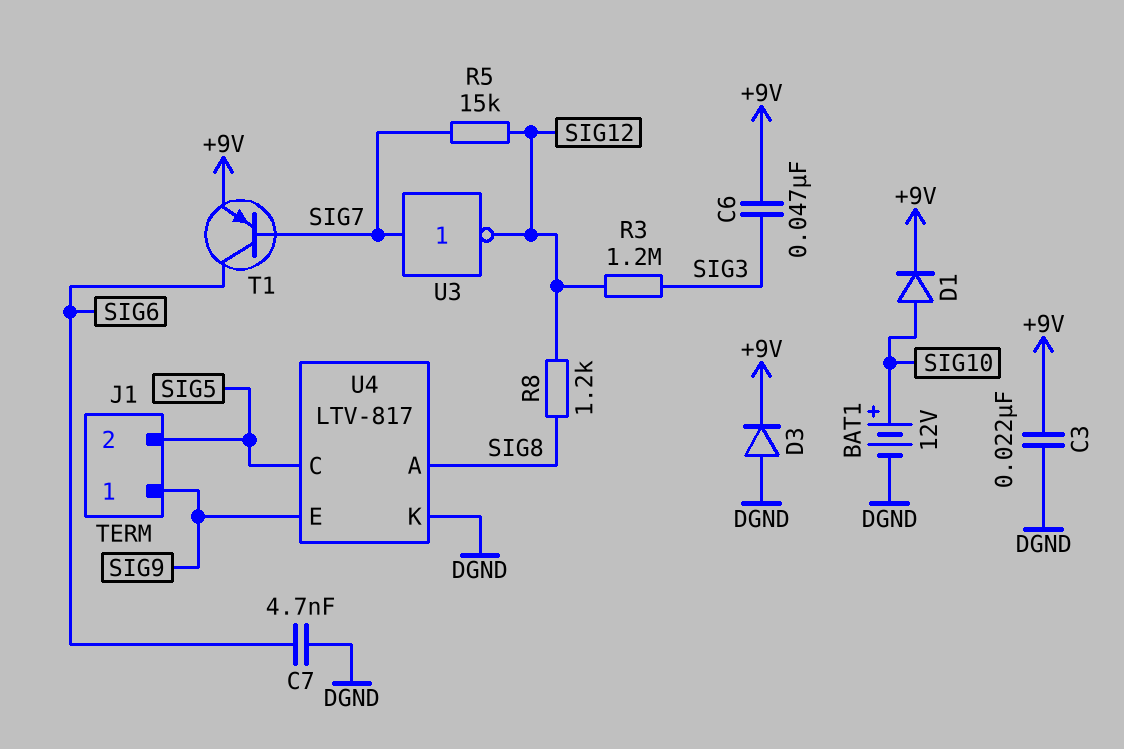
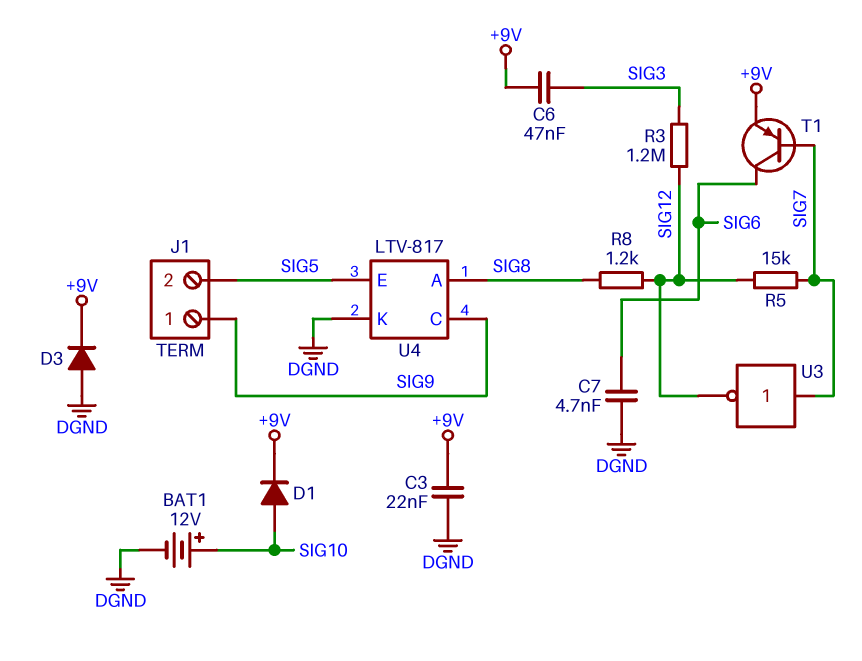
U4 pin C: SIG5 -> SIG9
U4 pin E: SIG9 -> SIG5

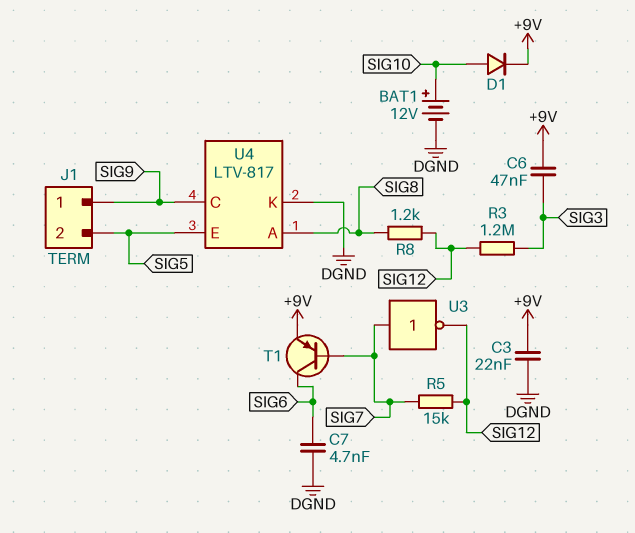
D3: diode (A DGND, K +9V) -> none

